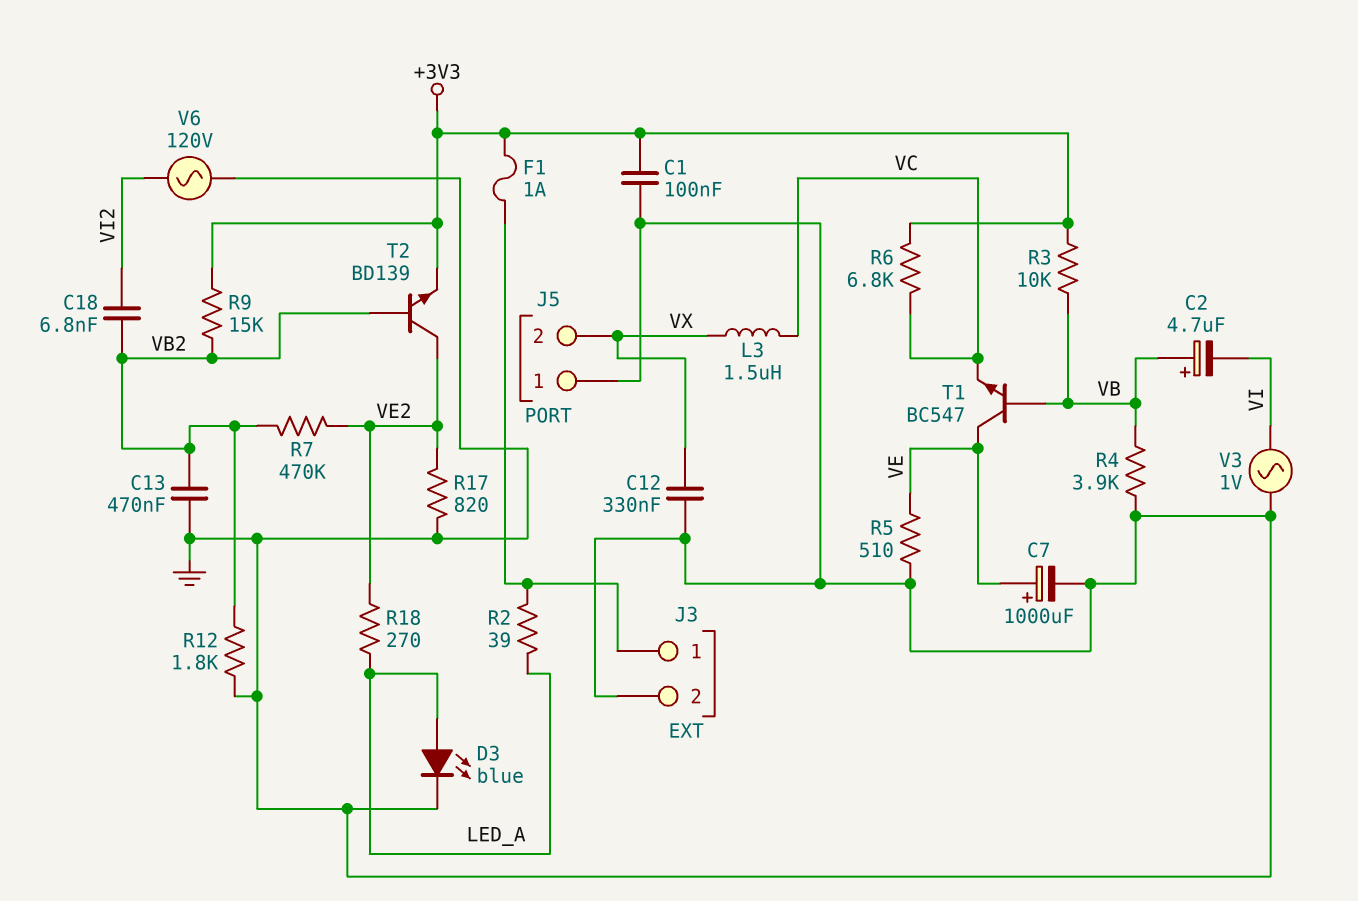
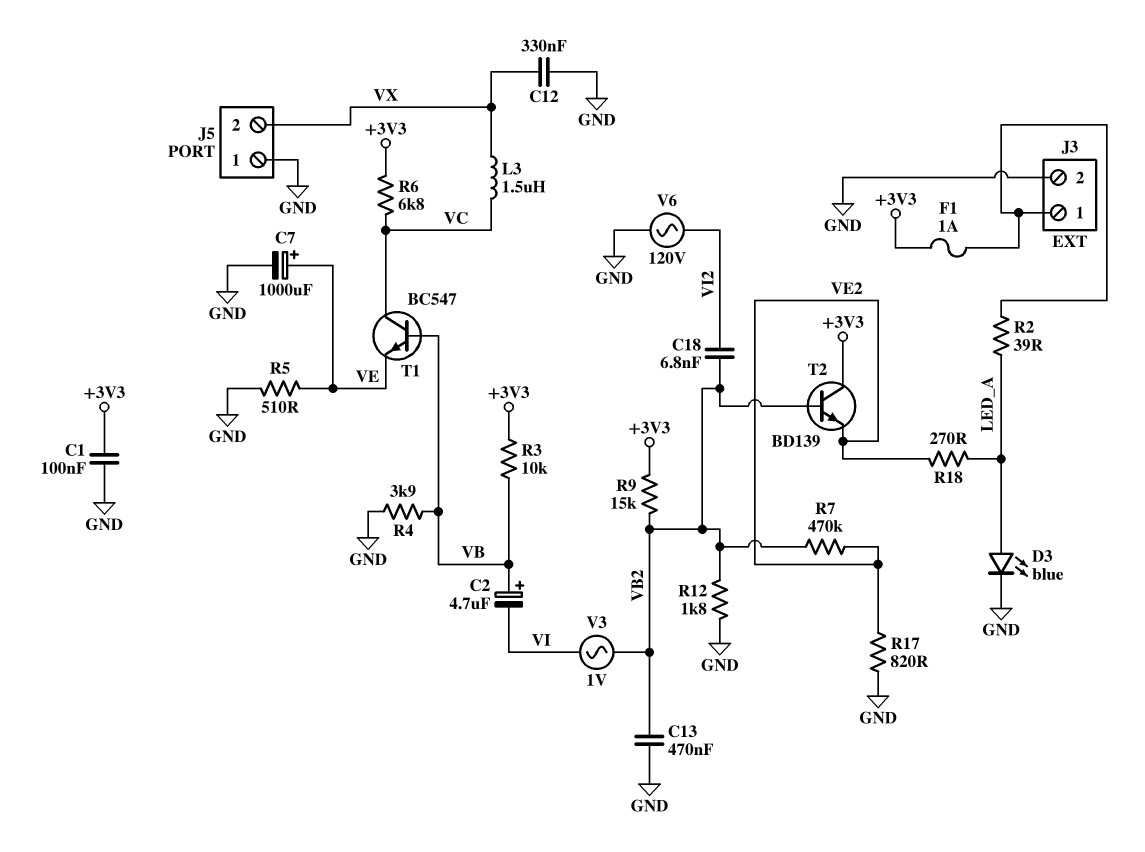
T1: NPN BC547 (B VB, C VE, E VC) -> NPN BC547 (B VB, C VC, E VE)
T2: NPN BD139 (B VB2, C VE2, E +3V3) -> NPN BD139 (B VB2, C +3V3, E VE2)
V3: AC 1V (GND, VI) -> AC 1V (VB2, VI)

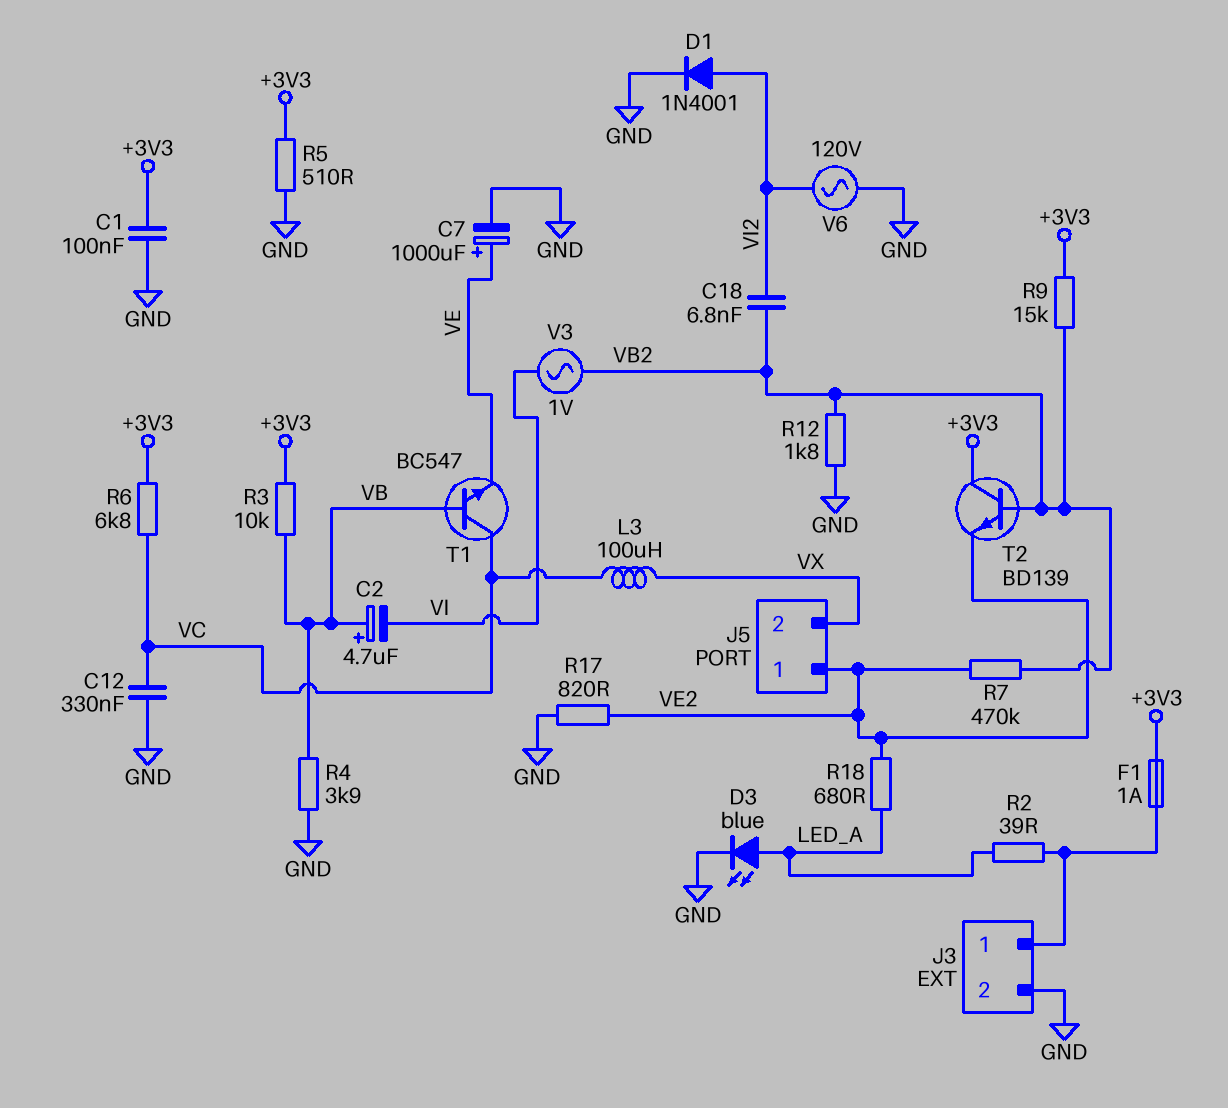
C12: 330nF (GND, VX) -> 330nF (GND, VC)
C13: 470nF (GND, VB2) -> none
D1: none -> diode 1N4001 (A VI2, K GND)
J5 pin 1: GND -> VE2
L3: 1.5uH (VC, VX) -> 100uH (VC, VX)
R5: 510 (GND, VE) -> 510 (+3V3, GND)
R18: 270 (LED_A, VE2) -> 680 (LED_A, VE2)

